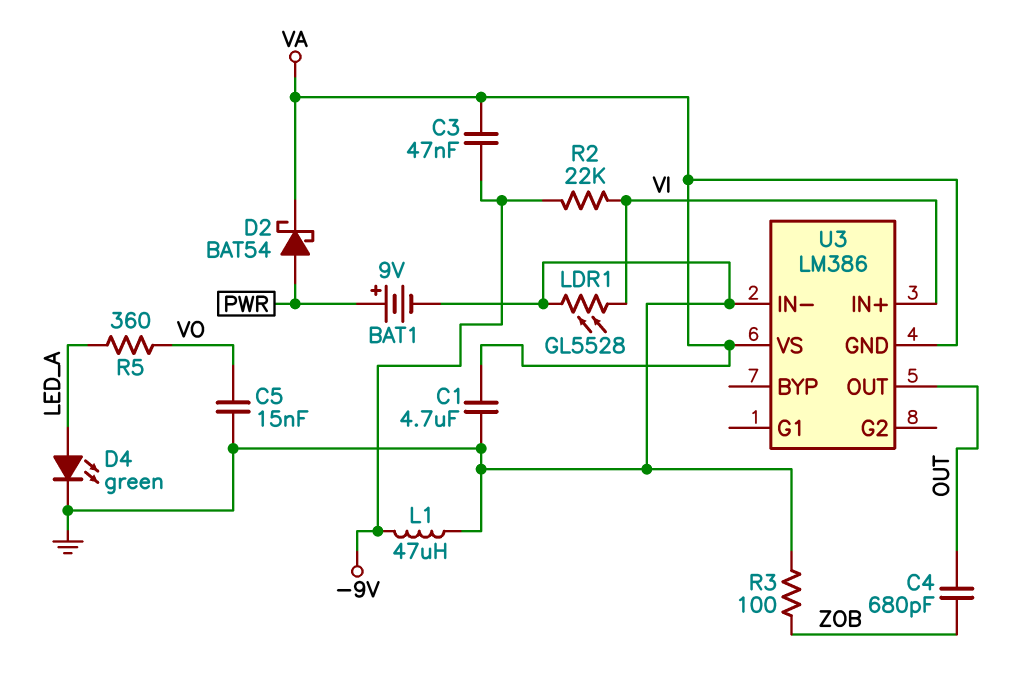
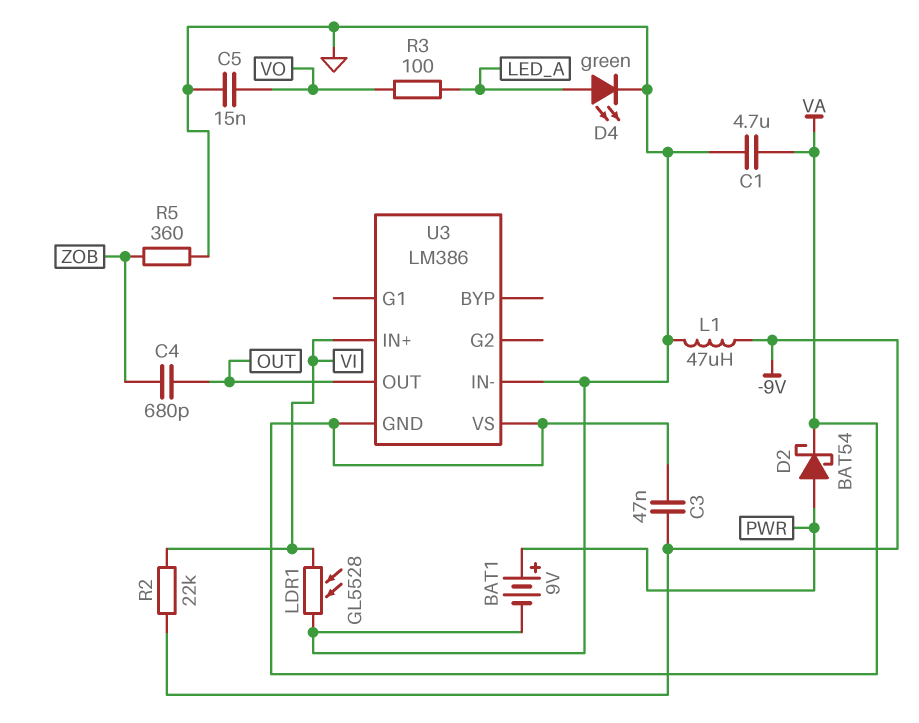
R3: 100 (GND, ZOB) -> 100 (LED_A, VO)
R5: 360 (LED_A, VO) -> 360 (GND, ZOB)

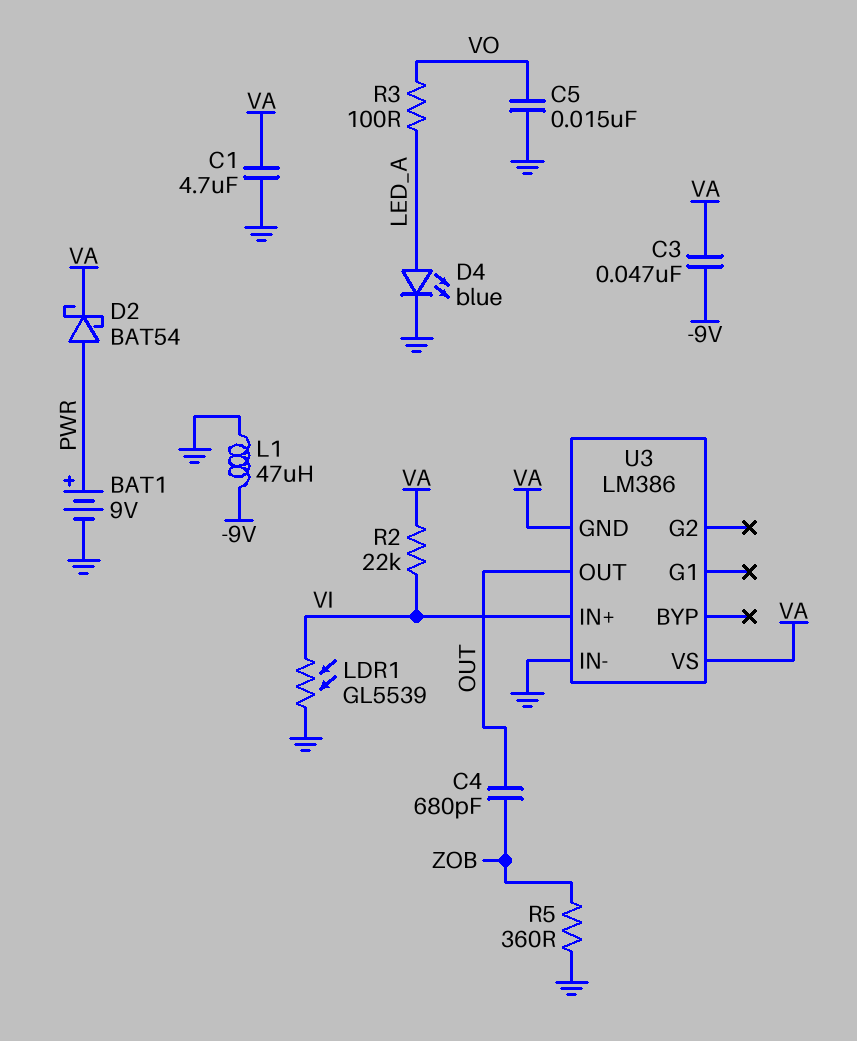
D4: LED green (A LED_A, K GND) -> LED blue (A LED_A, K GND)
LDR1: GL5528 (GND, VI) -> GL5539 (GND, VI)
R2: 22k (-9V, VI) -> 22k (VA, VI)

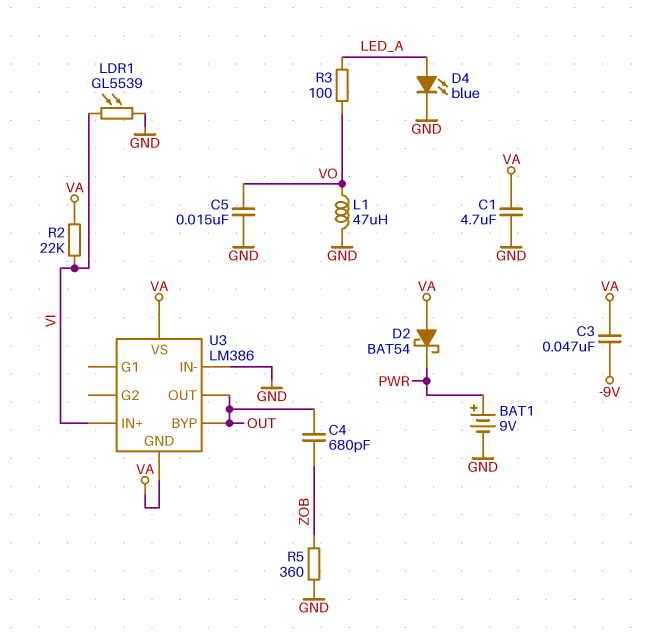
D2: schottky BAT54 (A PWR, K VA) -> schottky BAT54 (A VA, K PWR)
L1: 47uH (-9V, GND) -> 47uH (GND, VO)
U3 pin BYP: none -> OUT

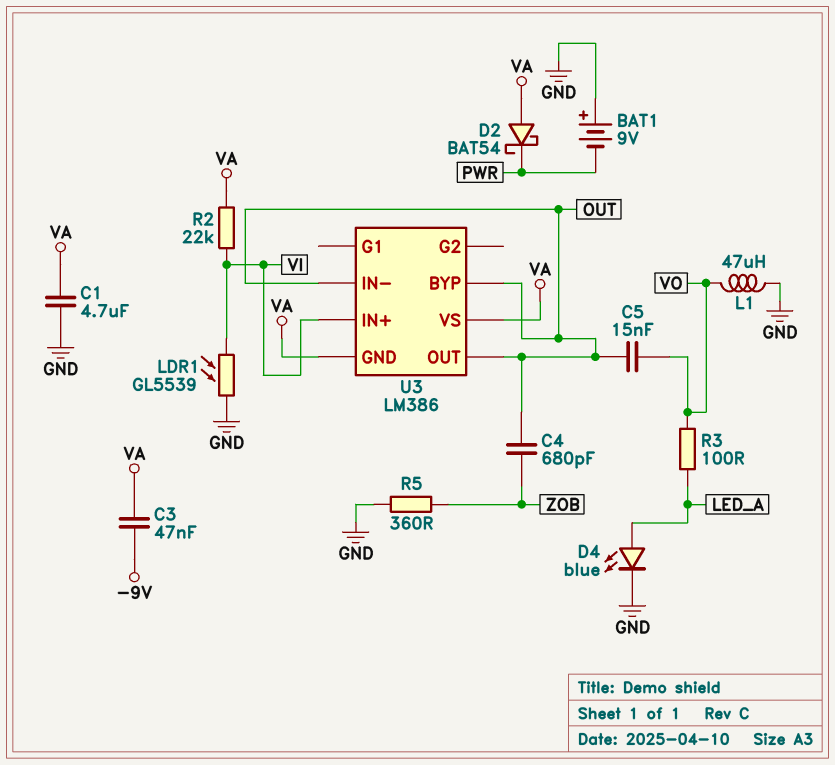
BAT1: 9V (plus PWR, minus GND) -> 9V (plus GND, minus PWR)
C5: 15nF (GND, VO) -> 15nF (OUT, VO)
U3 pin IN-: GND -> OUT

